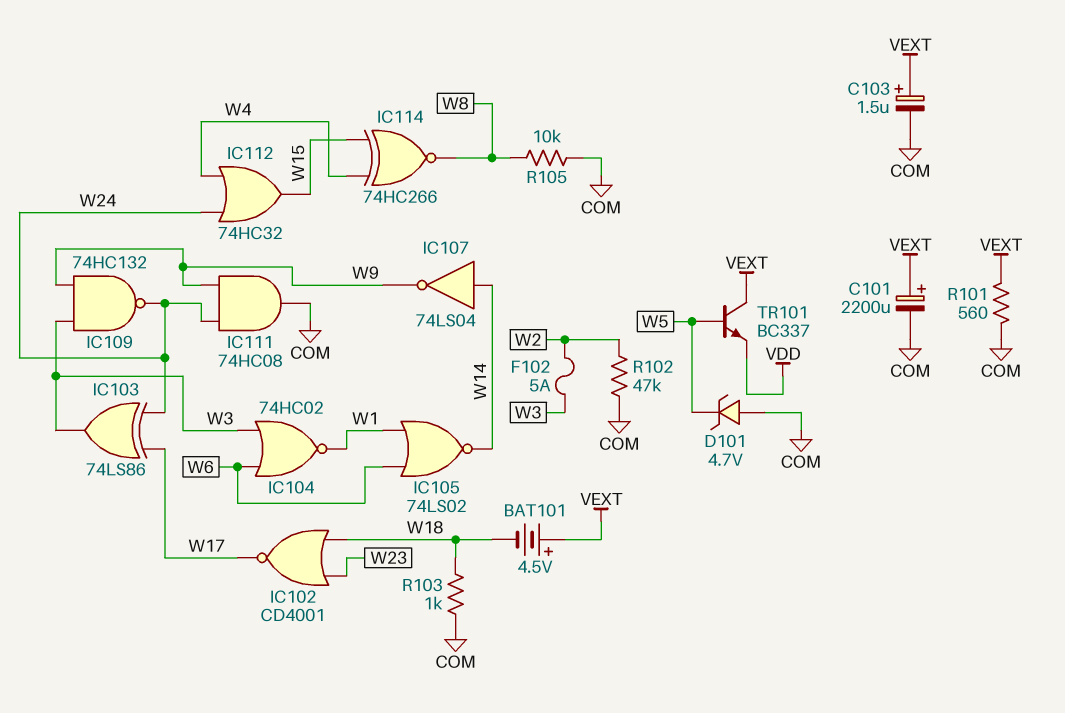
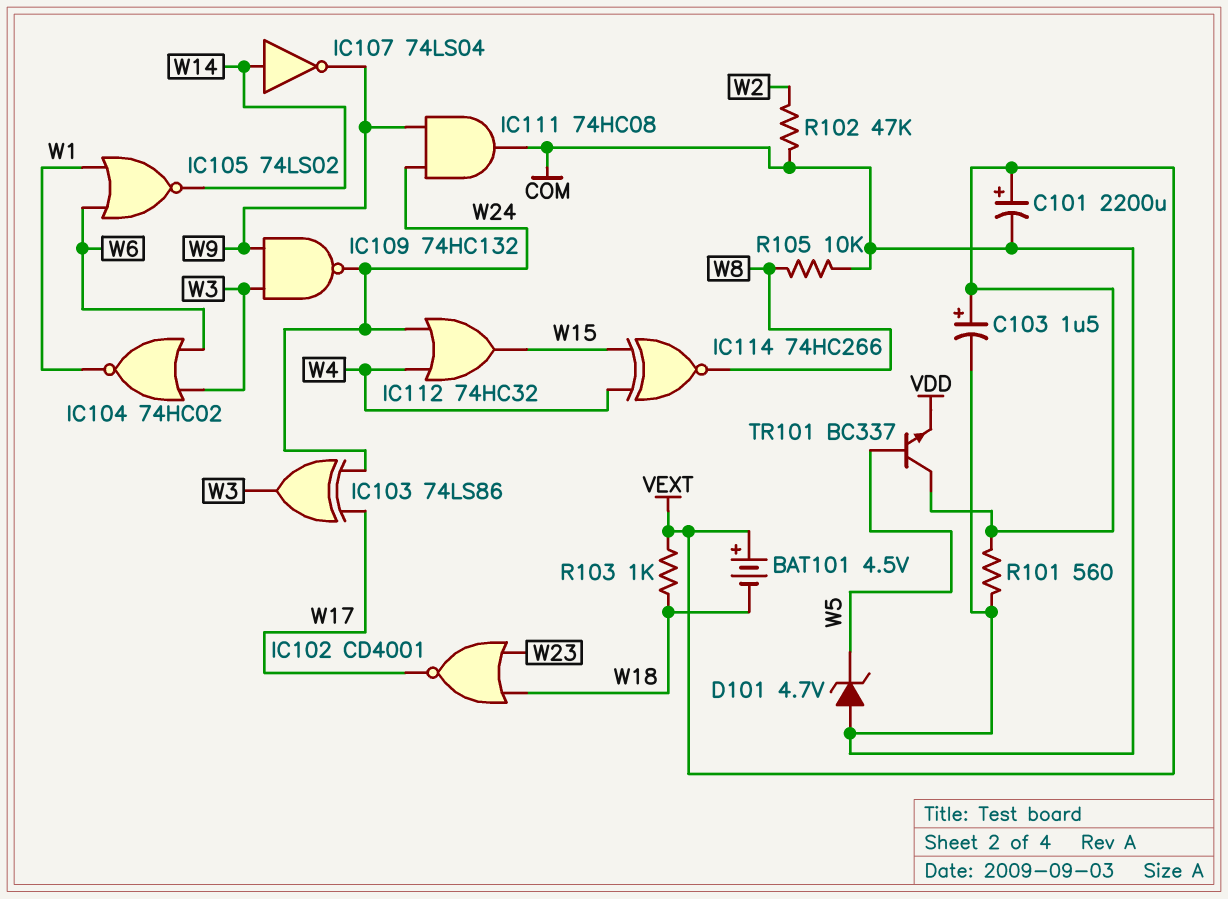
F102: 5A (W2, W3) -> none
R103: 1k (COM, W18) -> 1k (VEXT, W18)

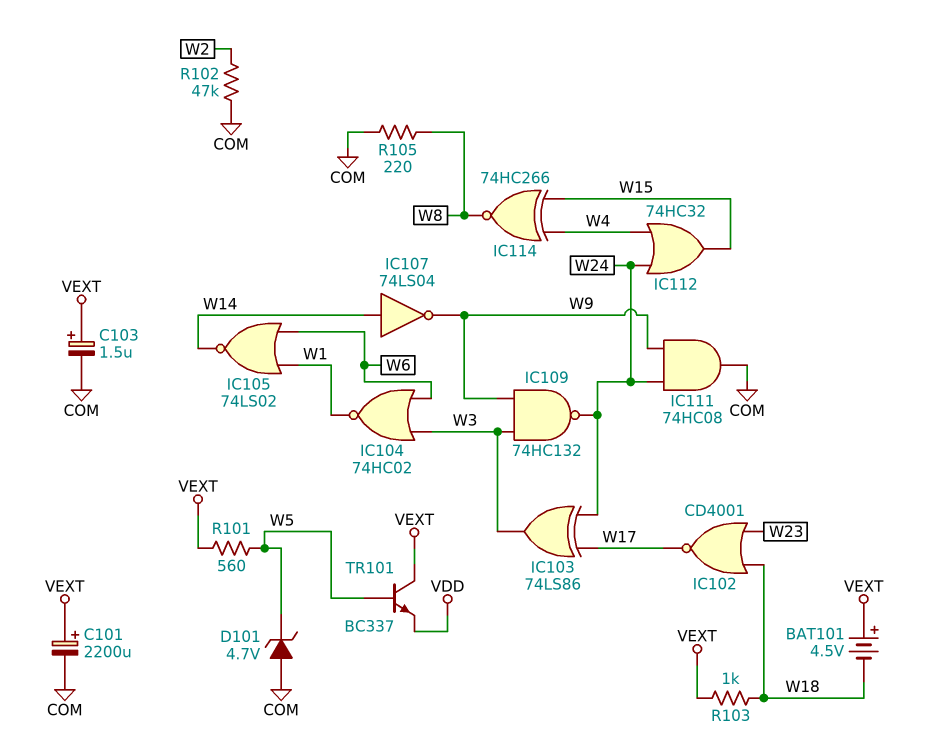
R101: 560 (COM, VEXT) -> 560 (VEXT, W5)
R105: 10k (COM, W8) -> 220 (COM, W8)

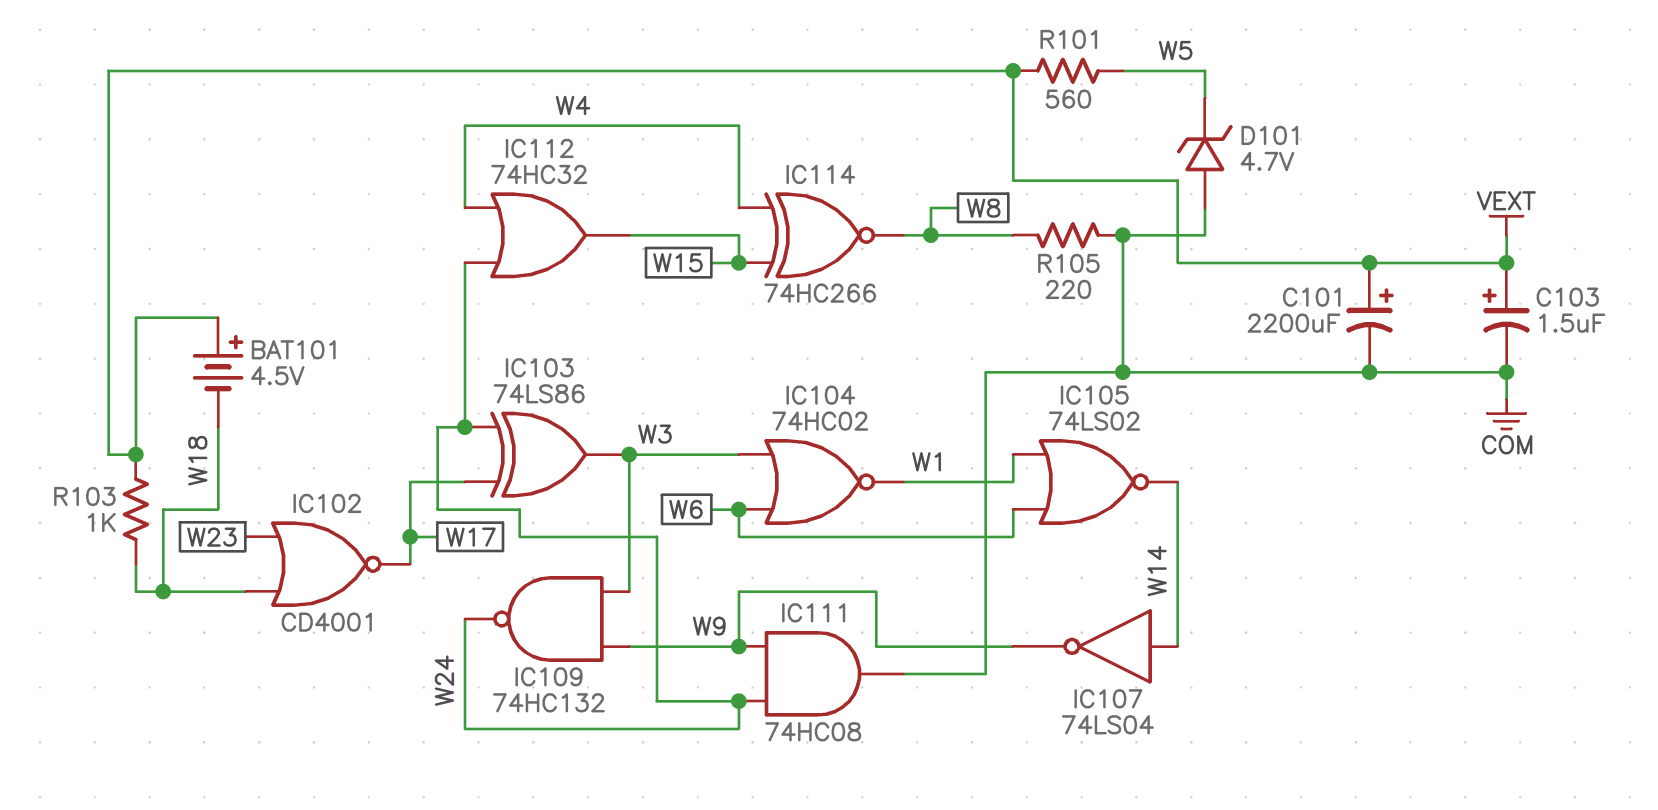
R102: 47k (COM, W2) -> none
TR101: NPN BC337 (B W5, C VEXT, E VDD) -> none

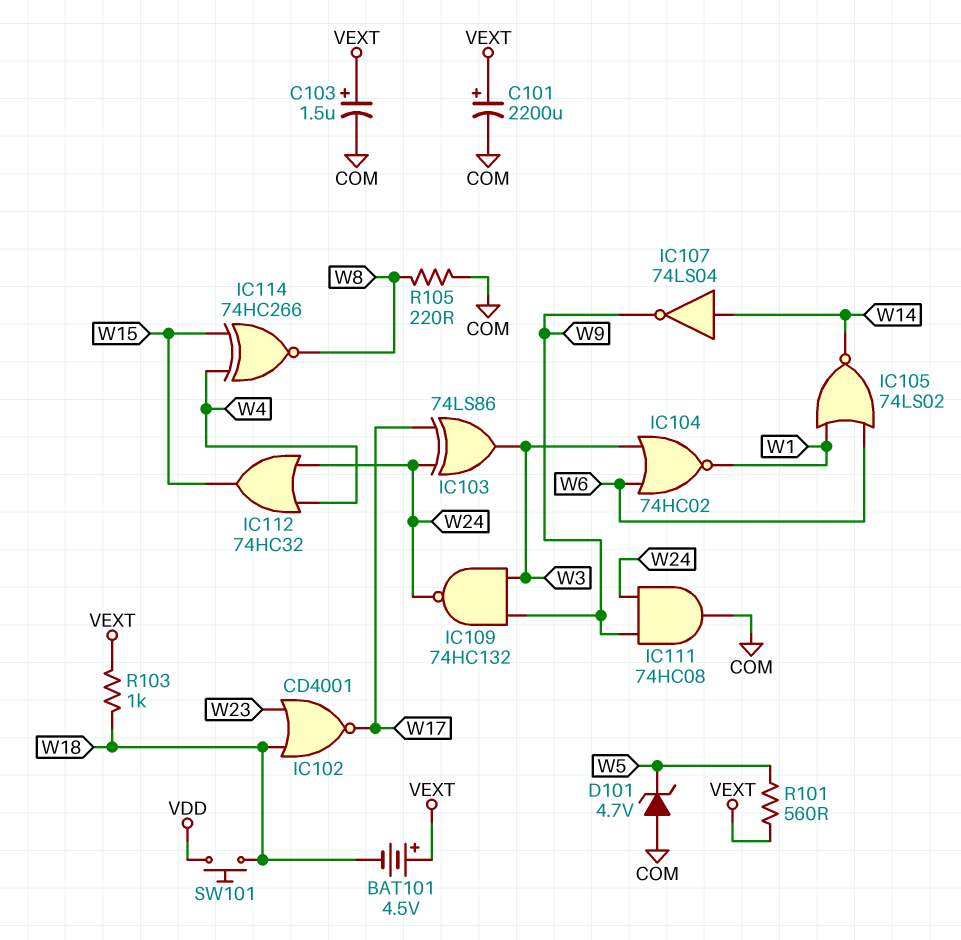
SW101: none -> button (VDD, W18)

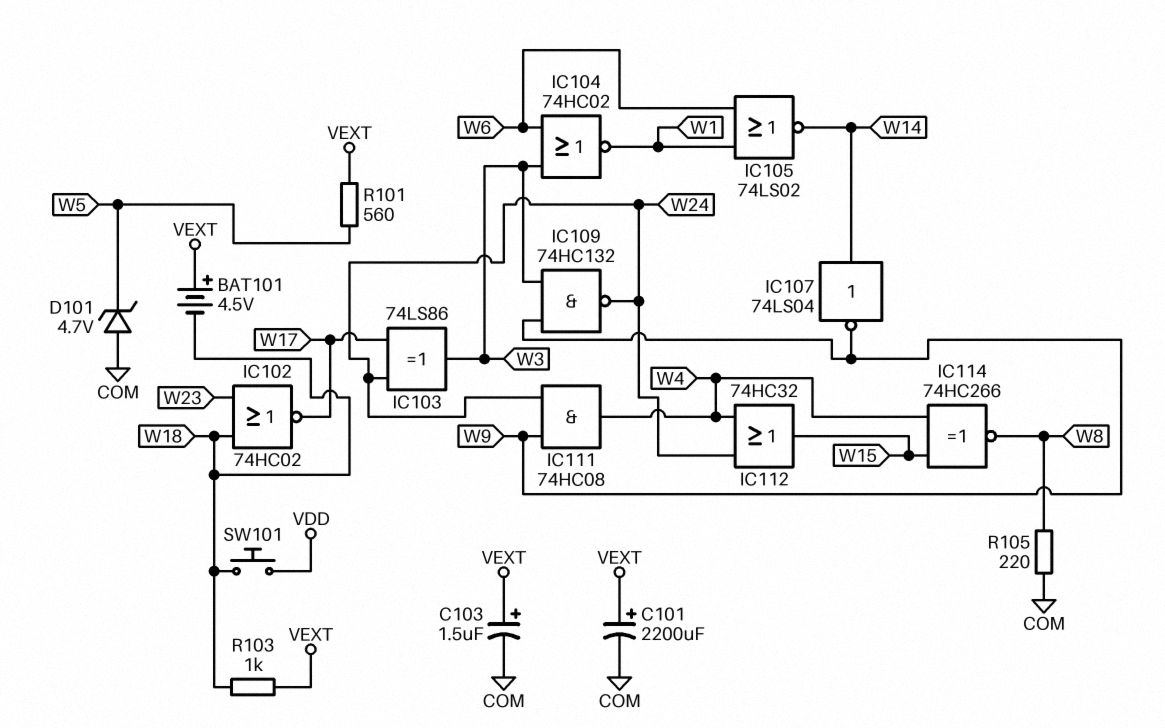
IC102: NOR CD4001 (in W18, in W23, out W17) -> NOR 74HC02 (in W18, in W23, out W17)
IC111: AND 74HC08 (in W9, in W24, out COM) -> AND 74HC08 (in W9, in W24, out W4)

